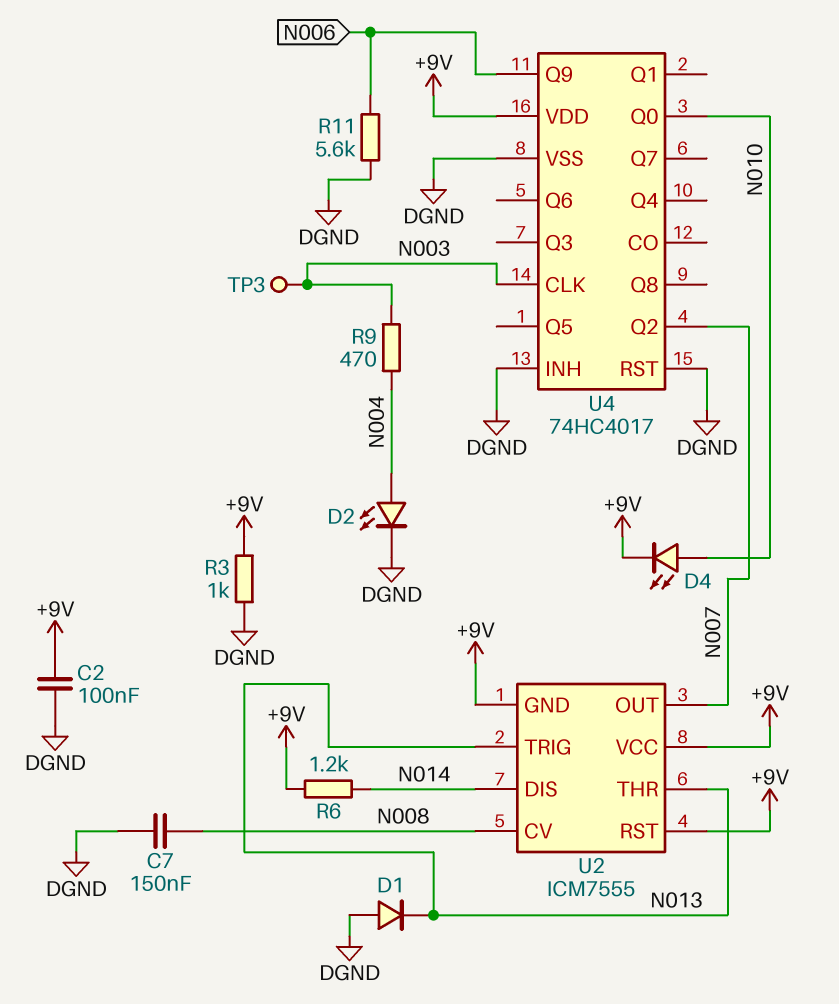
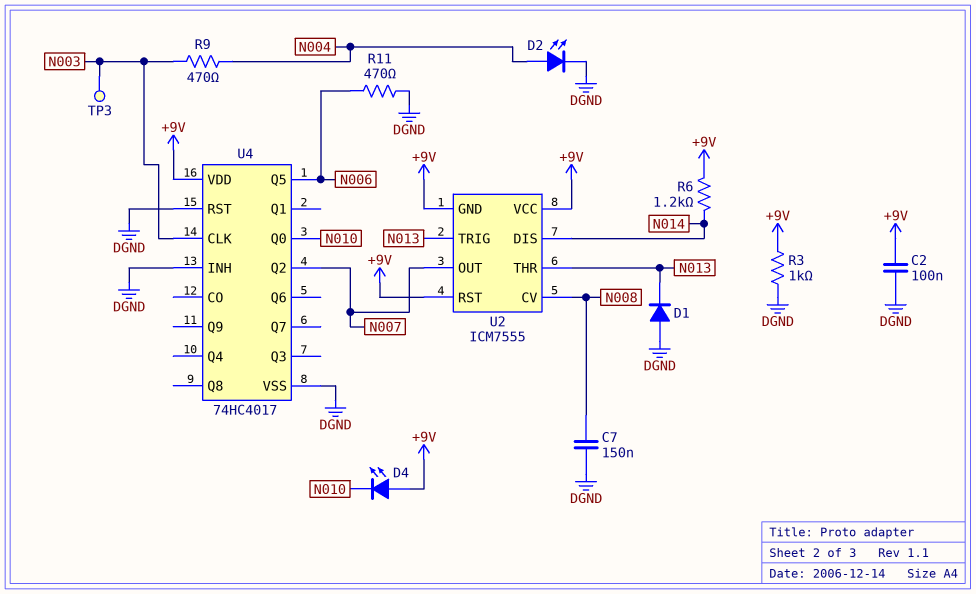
D4: LED (A N010, K +9V) -> LED (A +9V, K N010)
R11: 5.6k (DGND, N006) -> 470 (DGND, N006)
U4 pin Q5: none -> N006
U4 pin Q9: N006 -> none

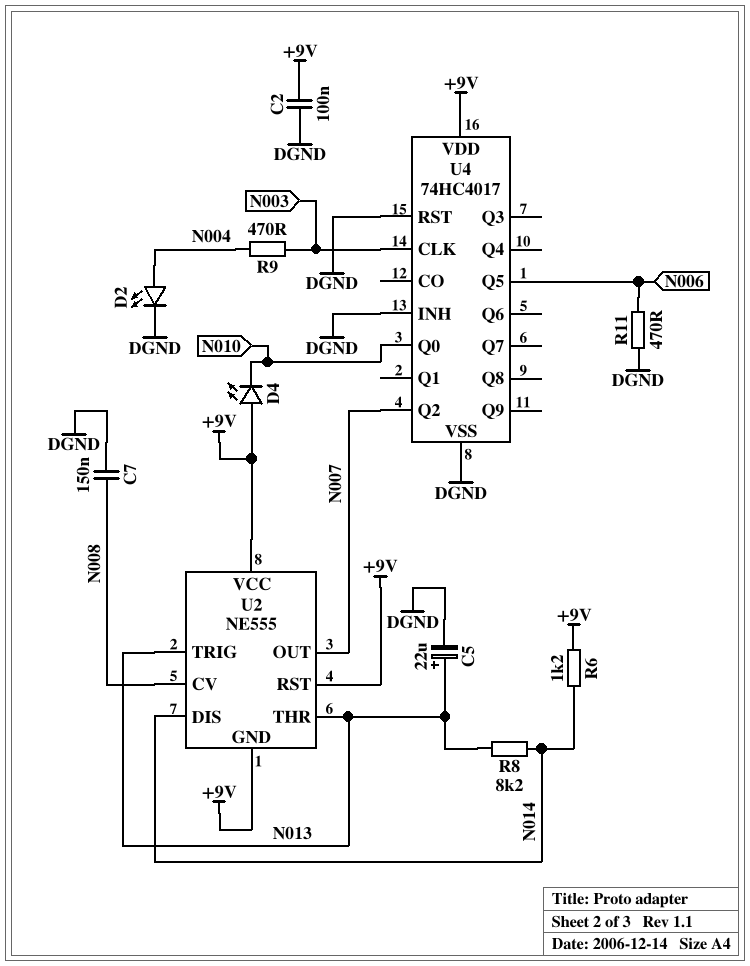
C5: none -> 22uF (plus N013, minus DGND)
D1: diode (A DGND, K N013) -> none
R3: 1k (+9V, DGND) -> none
R8: none -> 8.2k (N013, N014)
TP3: test point (N003) -> none
U2: ICM7555 -> NE555

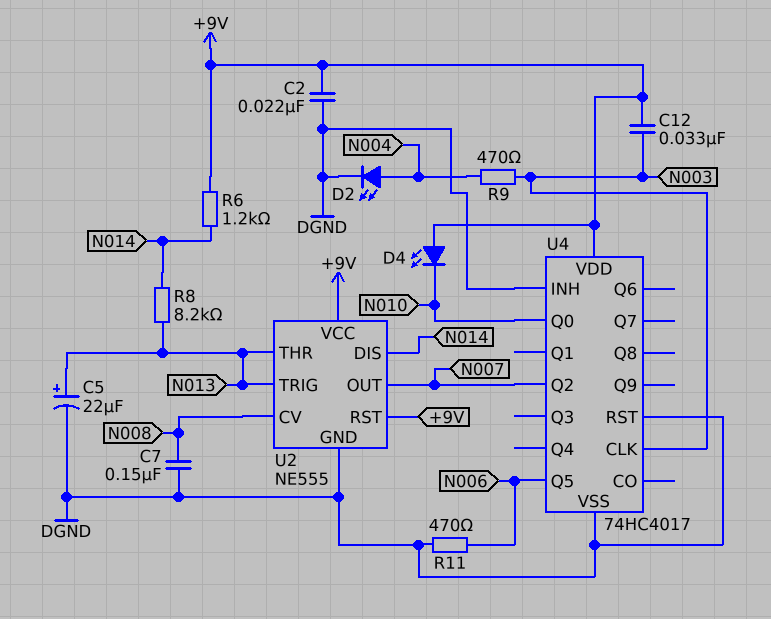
C2: 100nF (+9V, DGND) -> 22nF (+9V, DGND)
C12: none -> 33nF (+9V, N003)
U2 pin GND: +9V -> DGND

